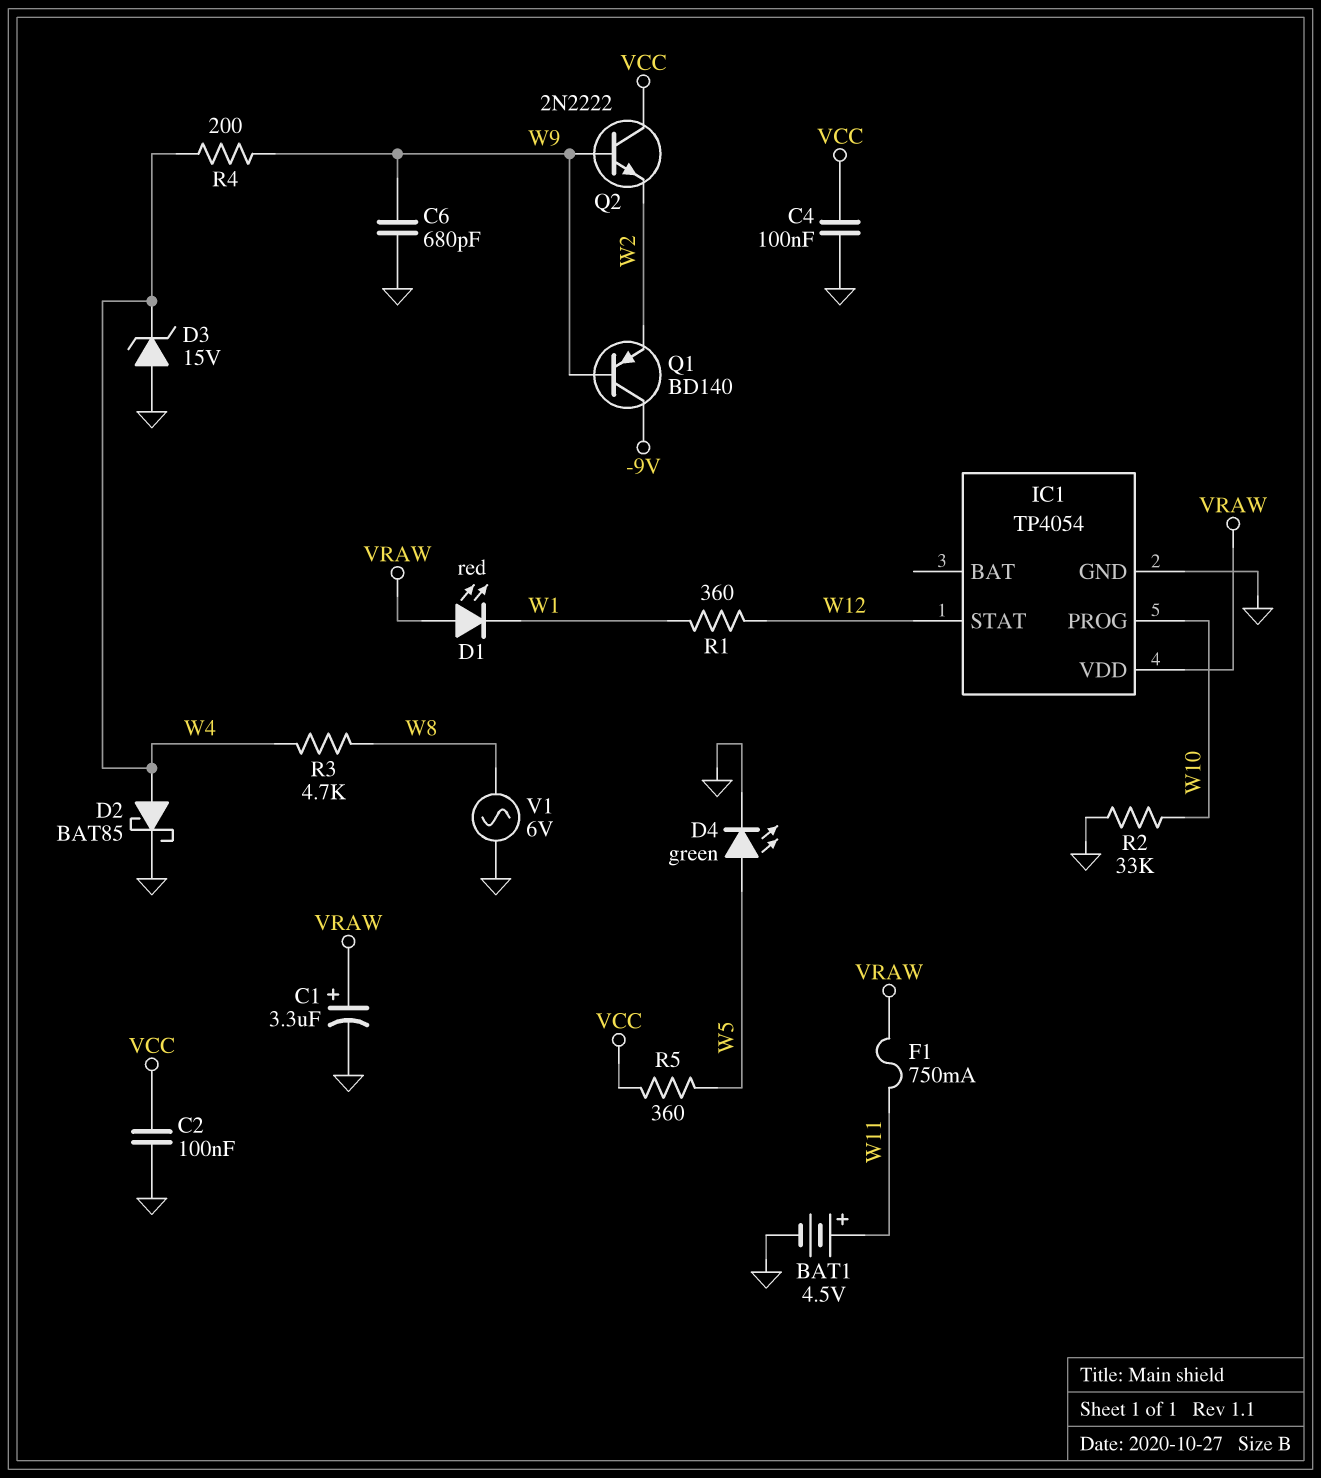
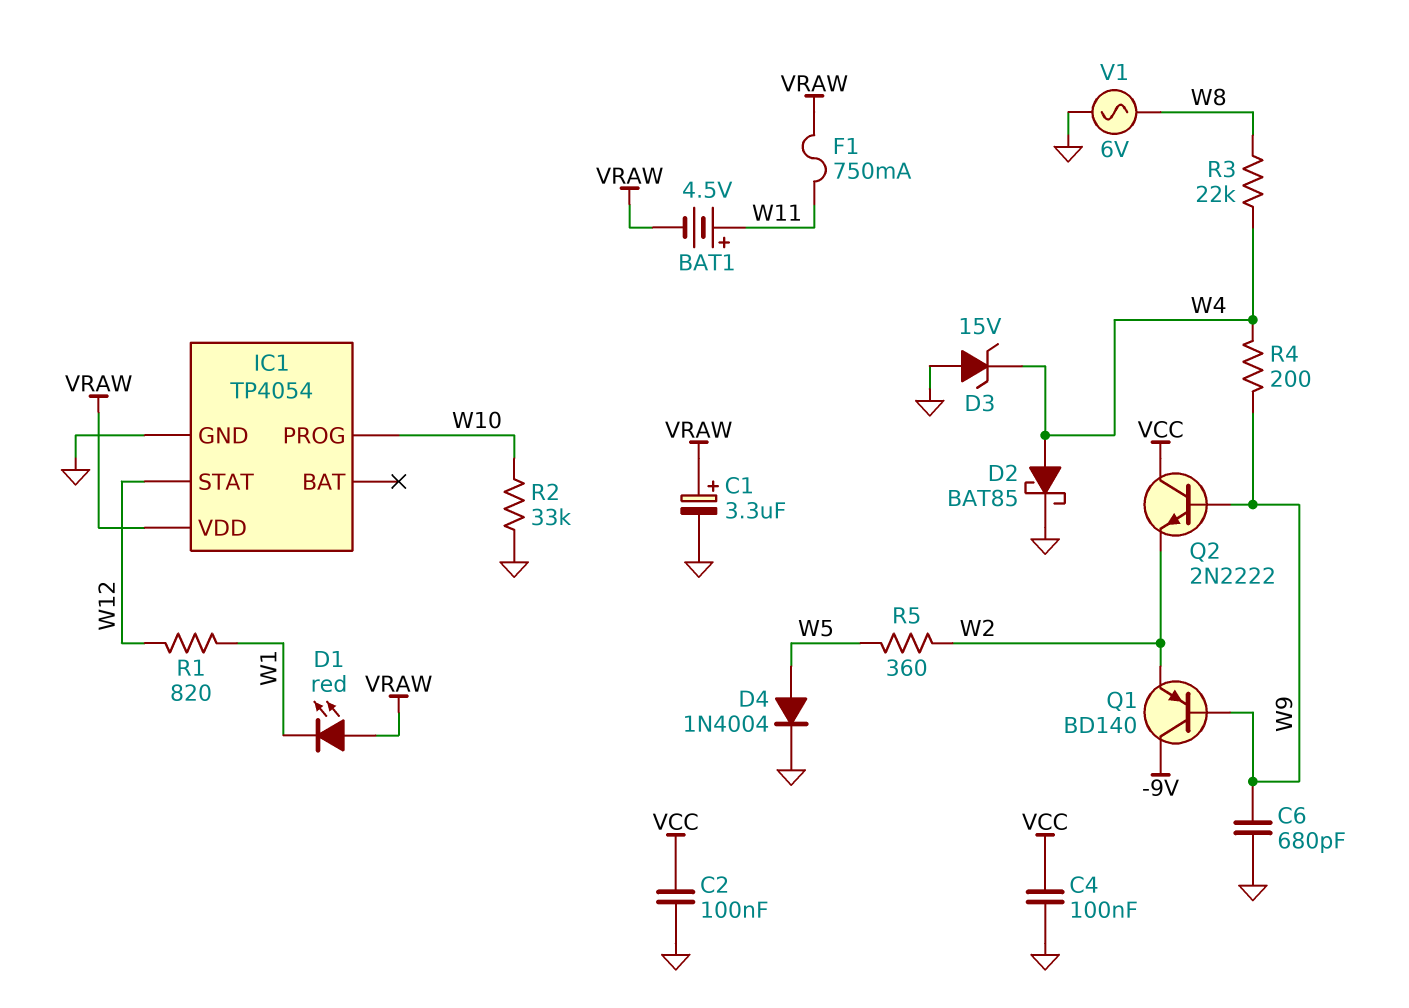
BAT1: 4.5V (plus W11, minus GND) -> 4.5V (plus W11, minus VRAW)
D4: LED green (A W5, K GND) -> diode 1N4004 (A W5, K GND)
R1: 360 (W1, W12) -> 820 (W1, W12)
R3: 4.7k (W4, W8) -> 22k (W4, W8)
R5: 360 (VCC, W5) -> 360 (W2, W5)

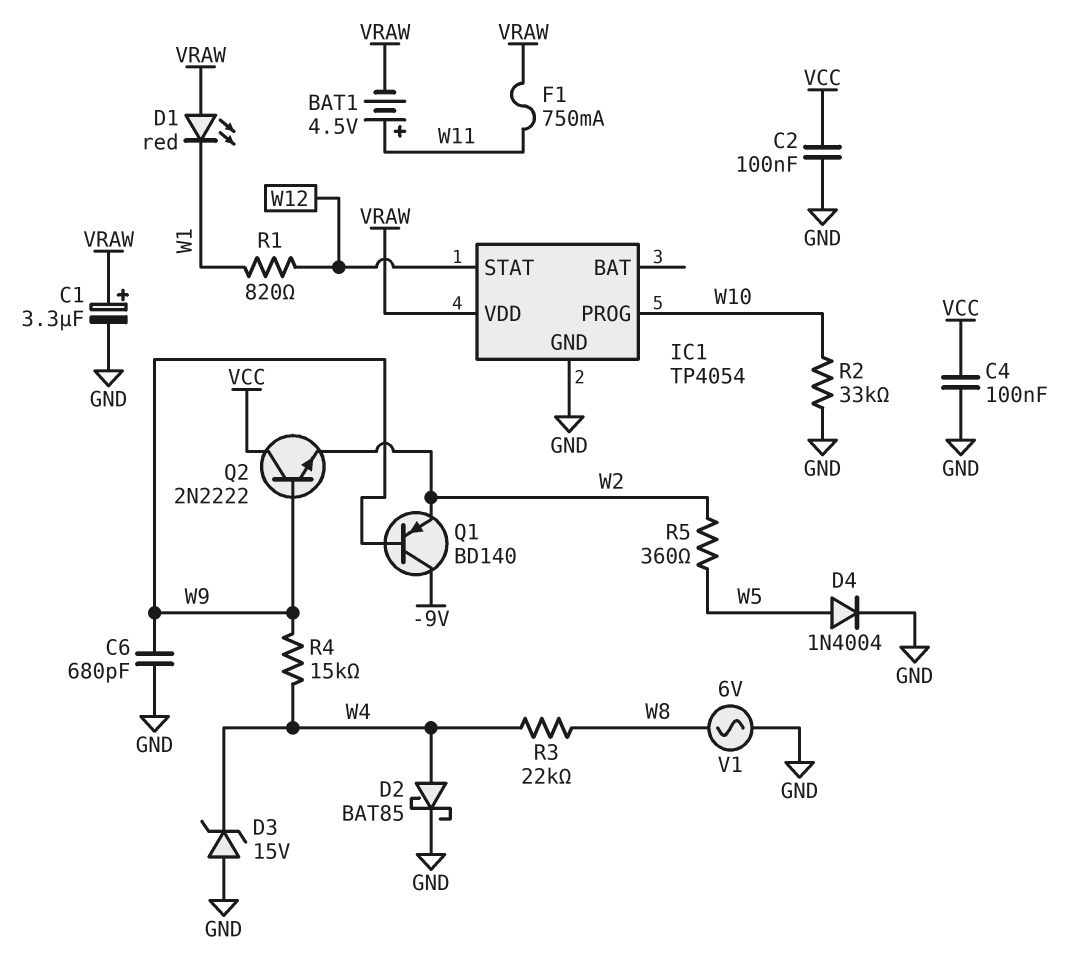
R4: 200 (W4, W9) -> 15k (W4, W9)

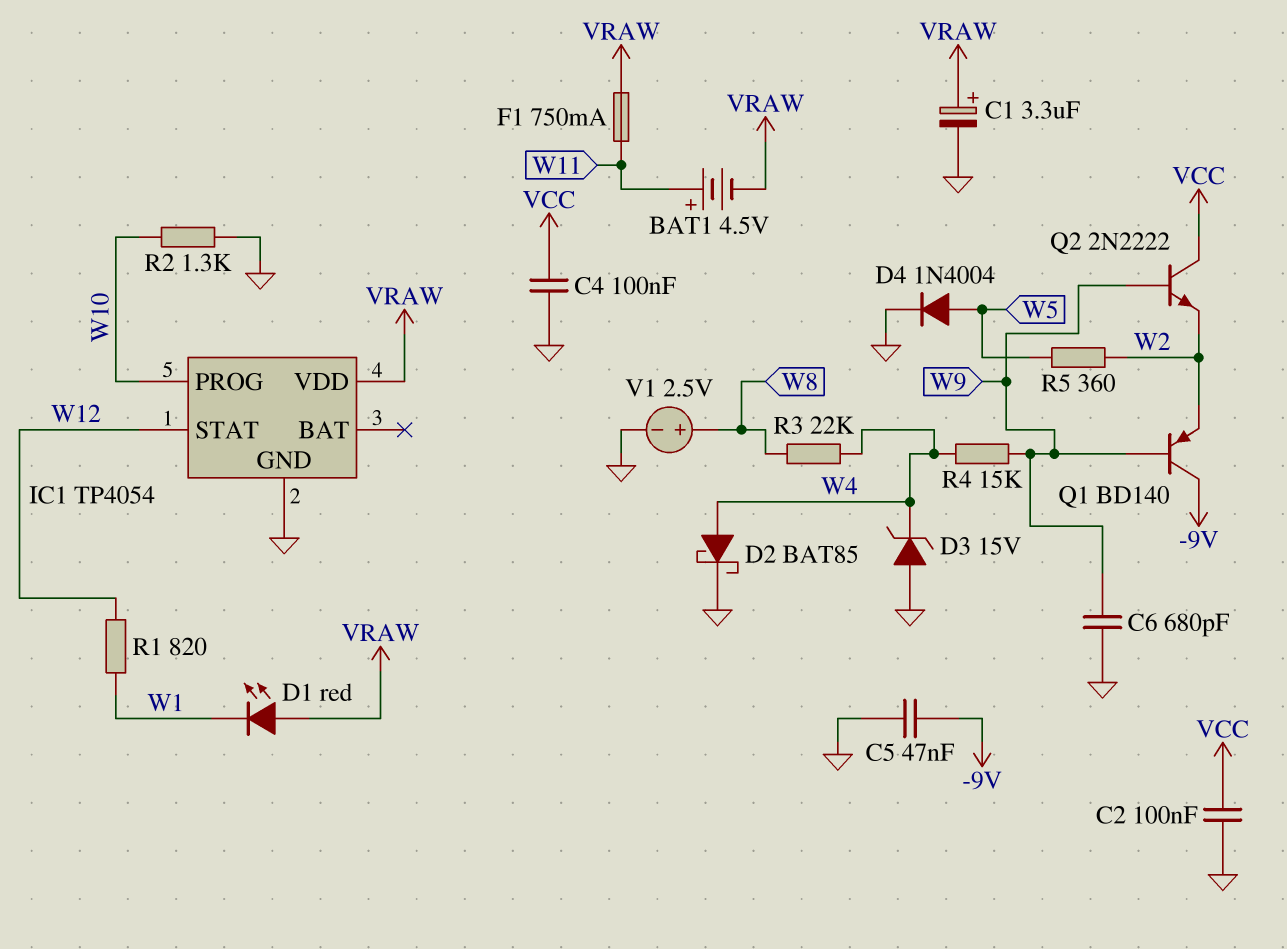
C5: none -> 47nF (-9V, GND)
R2: 33k (GND, W10) -> 1.3k (GND, W10)
V1: AC 6V (GND, W8) -> 2.5V (plus W8, minus GND)

